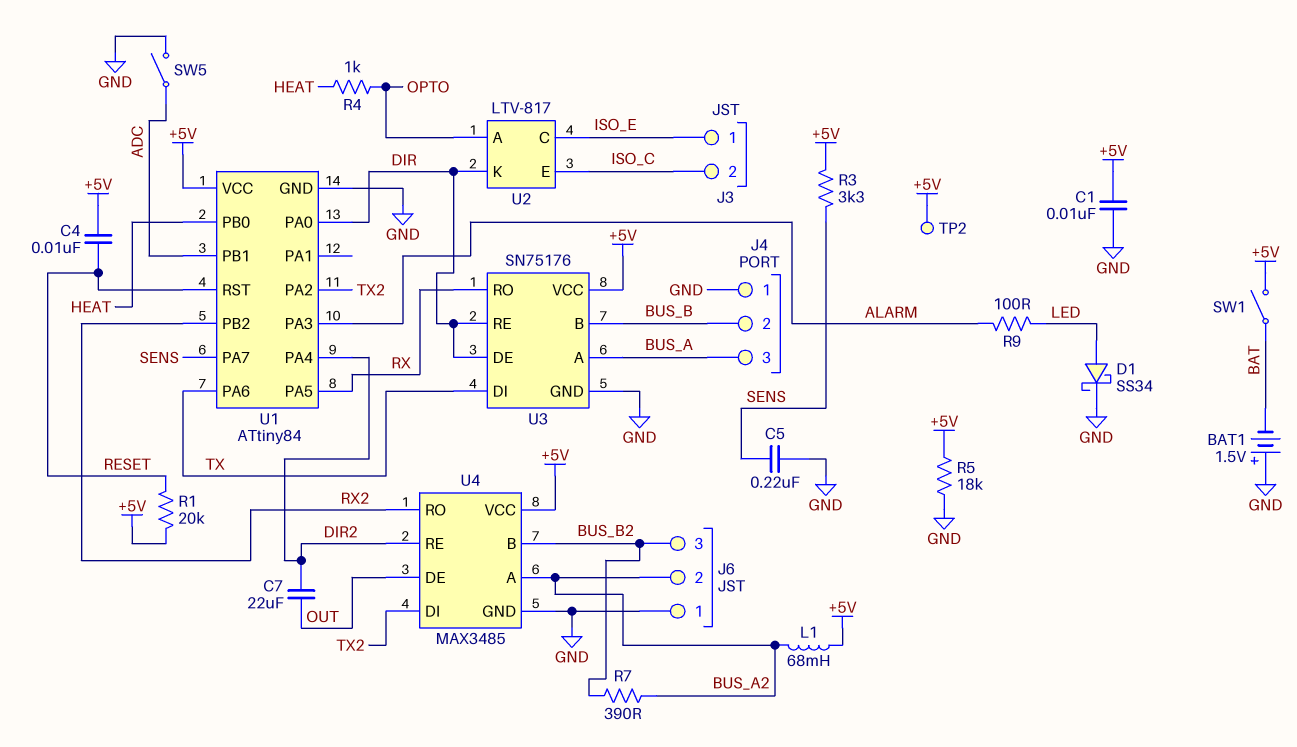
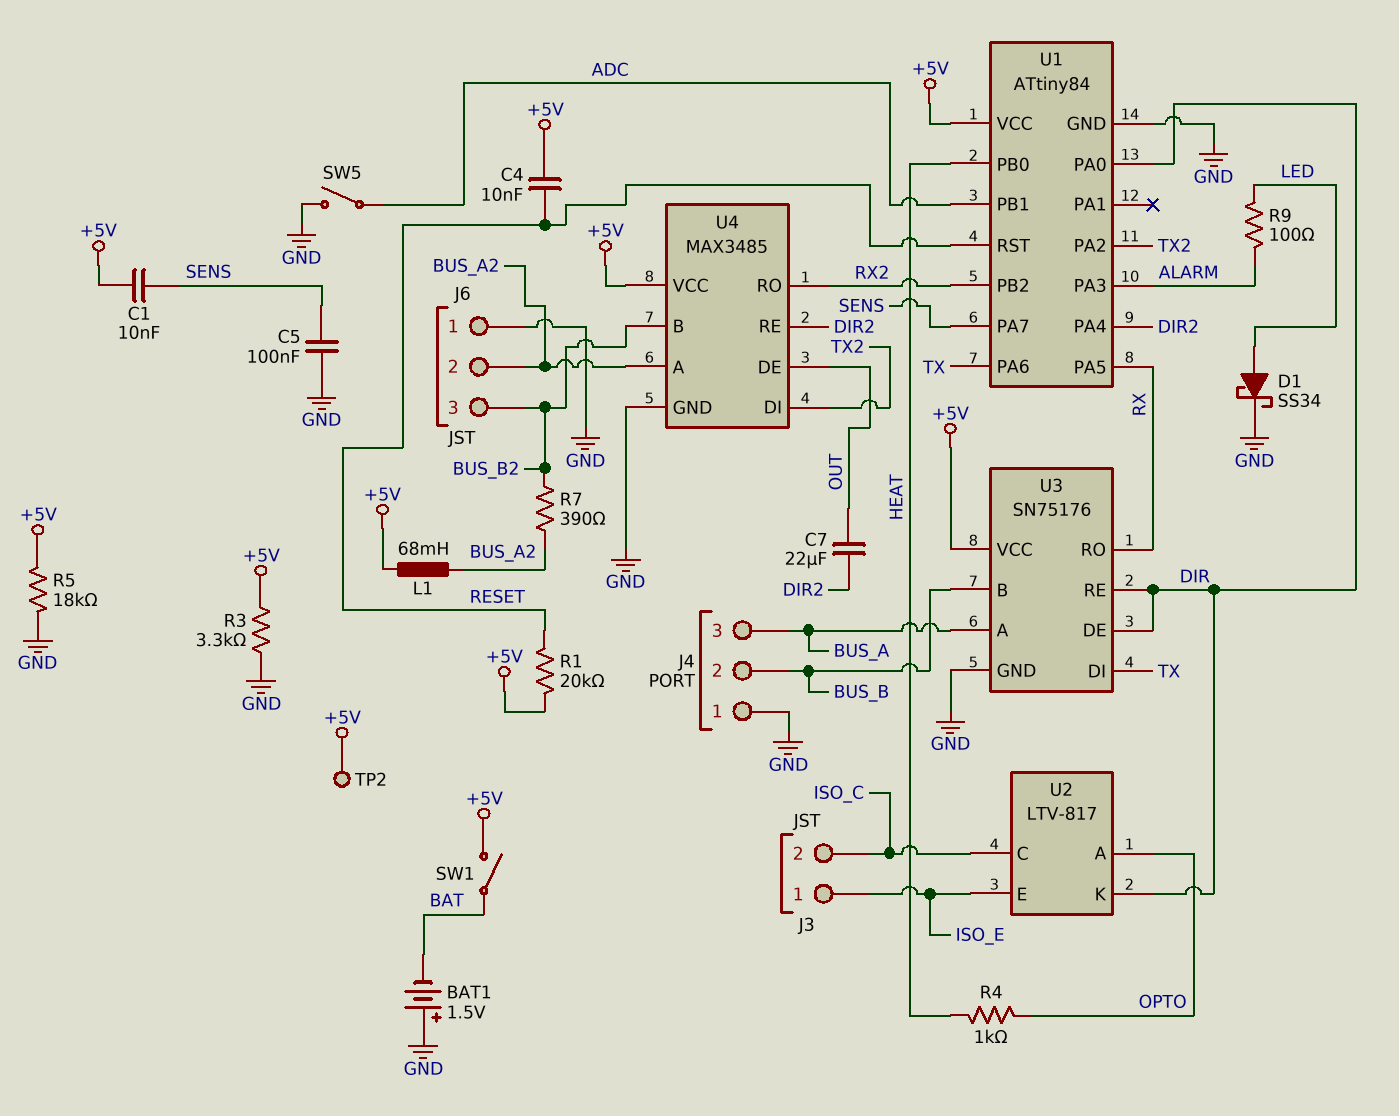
C1: 10nF (+5V, GND) -> 10nF (+5V, SENS)
C5: 220nF (GND, SENS) -> 100nF (GND, SENS)
R3: 3.3k (+5V, SENS) -> 3.3k (+5V, GND)
U2 pin C: ISO_E -> ISO_C
U2 pin E: ISO_C -> ISO_E

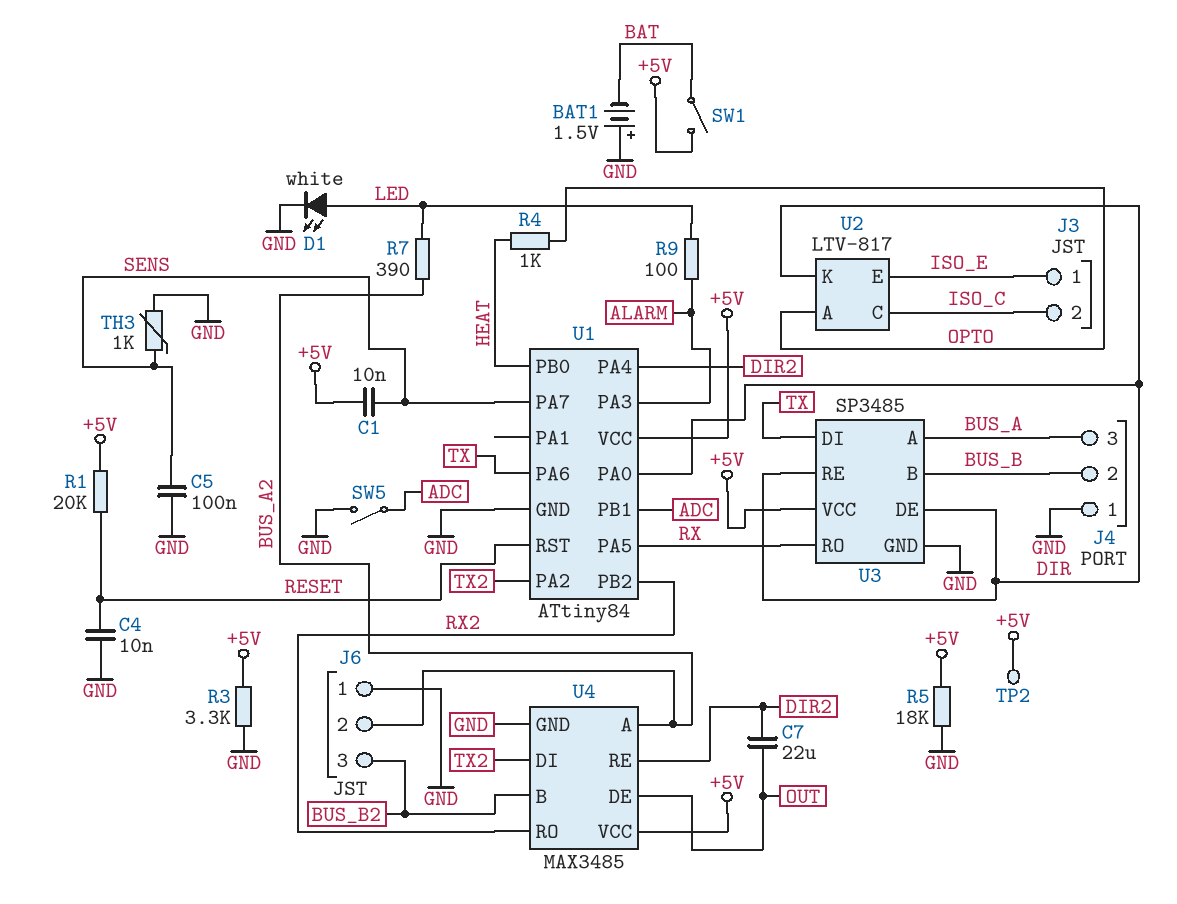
C4: 10nF (+5V, RESET) -> 10nF (GND, RESET)
D1: schottky SS34 (A LED, K GND) -> LED white (A LED, K GND)
L1: 68mH (+5V, BUS_A2) -> none
R7: 390 (BUS_A2, BUS_B2) -> 390 (BUS_A2, LED)
TH3: none -> 1k (GND, SENS)
U3: SN75176 -> SP3485

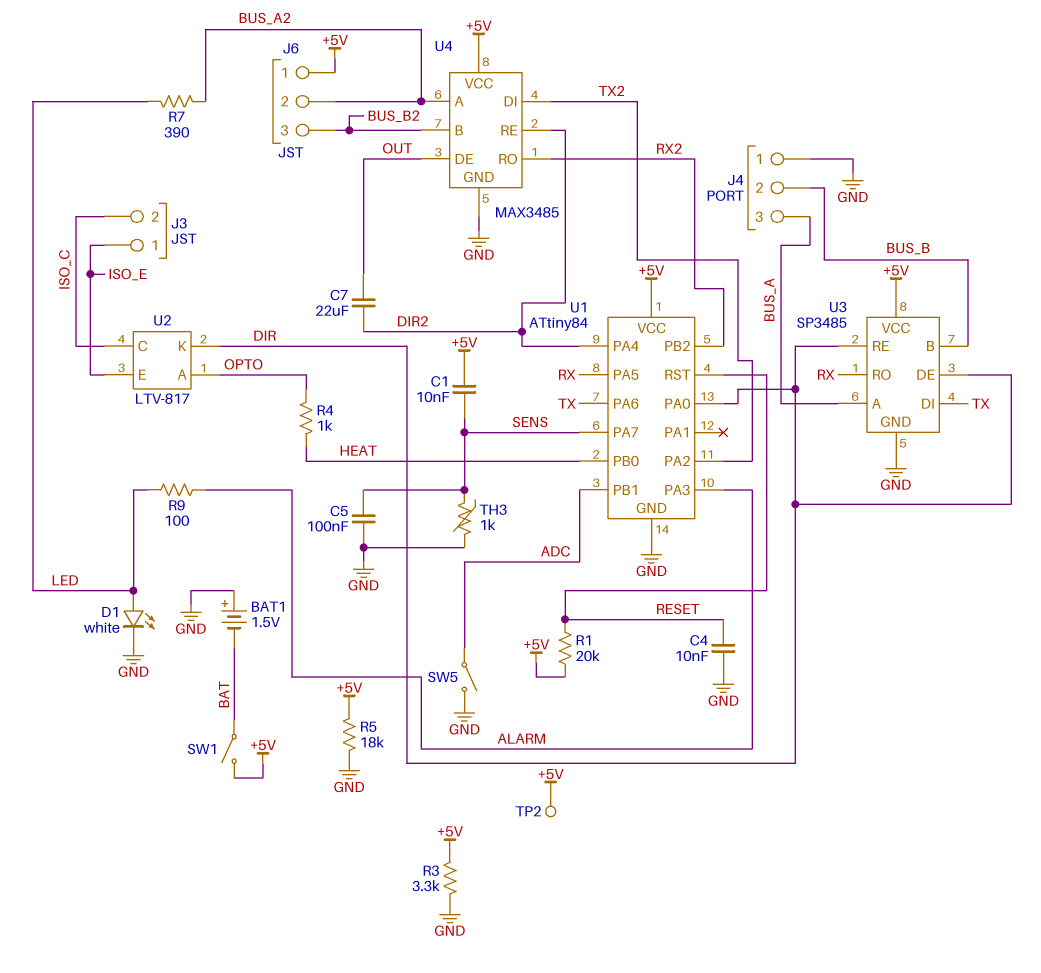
J6 pin 1: GND -> +5V

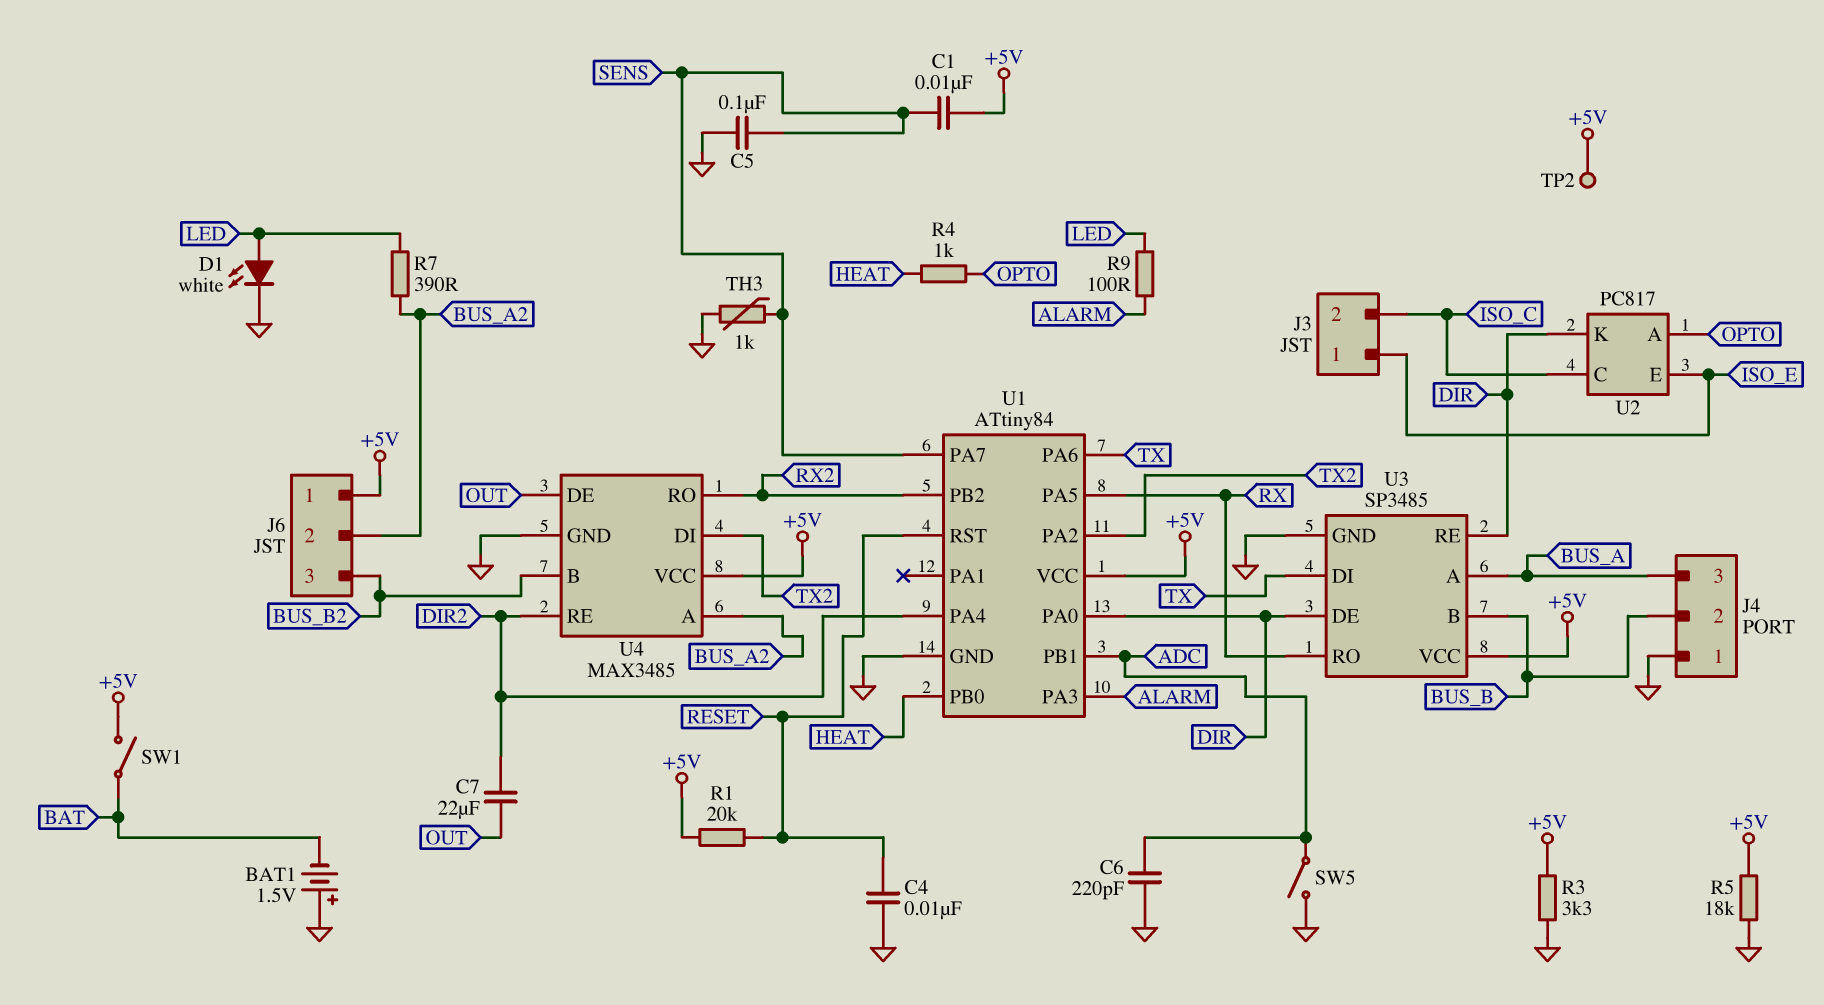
C6: none -> 220pF (ADC, GND)
U2: LTV-817 -> PC817

